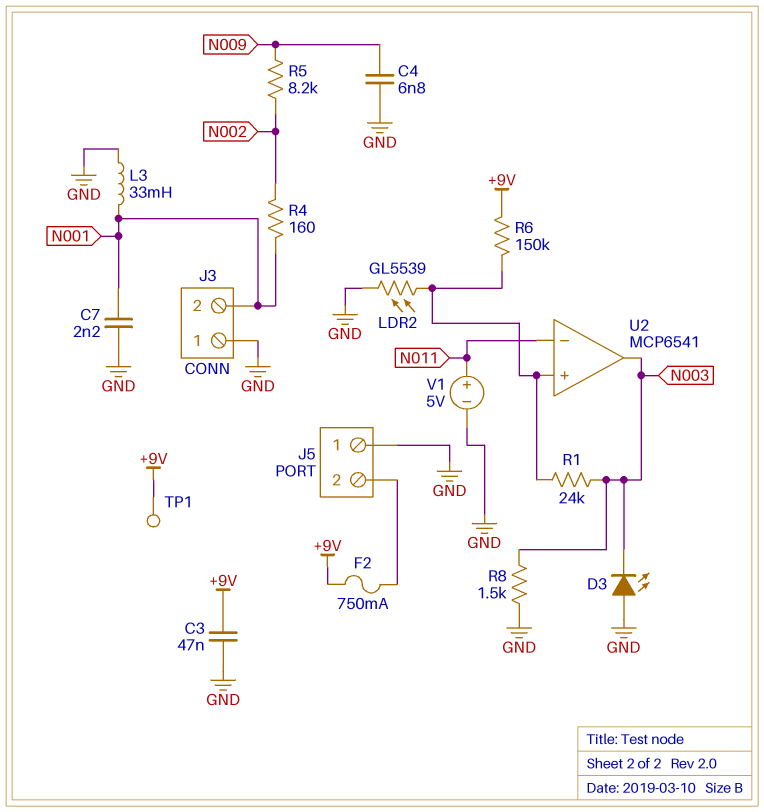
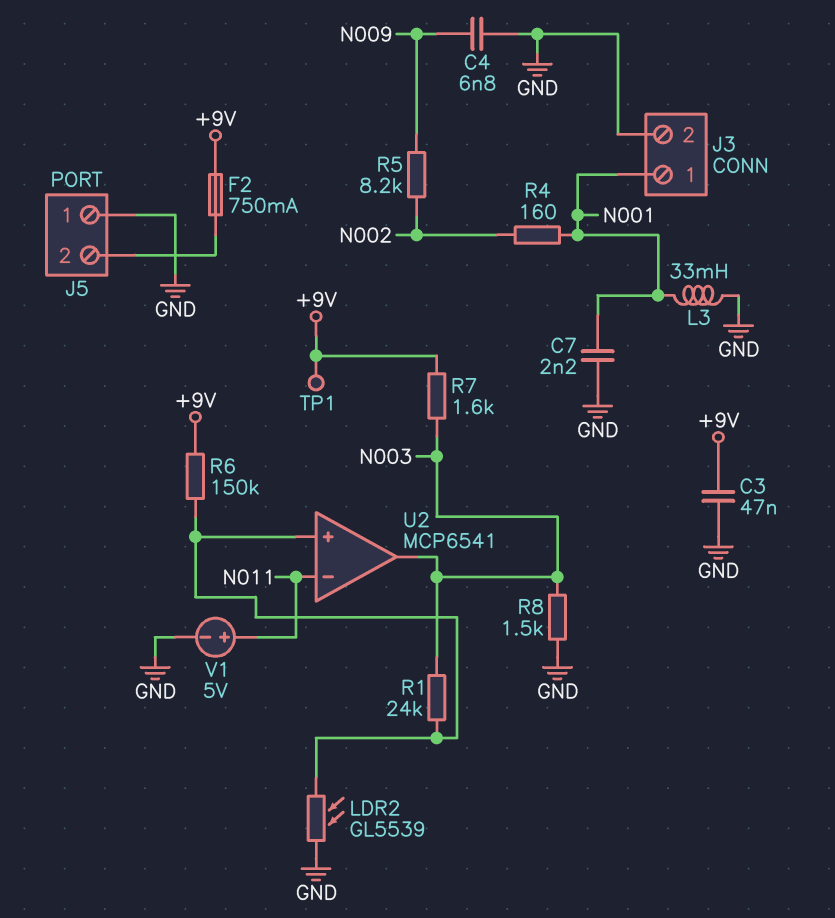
D3: LED (A GND, K N003) -> none
J3 pin 1: GND -> N001
J3 pin 2: N001 -> GND
R7: none -> 1.6k (+9V, N003)

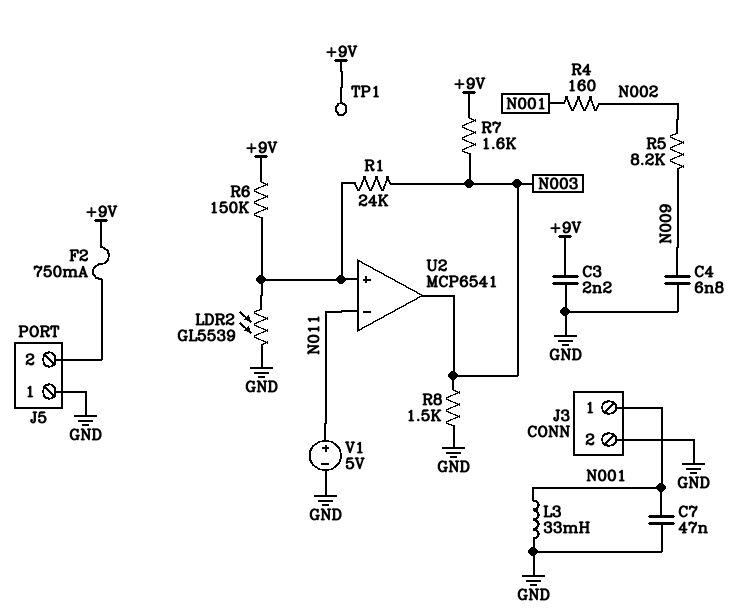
C3: 47nF (+9V, GND) -> 2.2nF (+9V, GND)
C7: 2.2nF (GND, N001) -> 47nF (GND, N001)

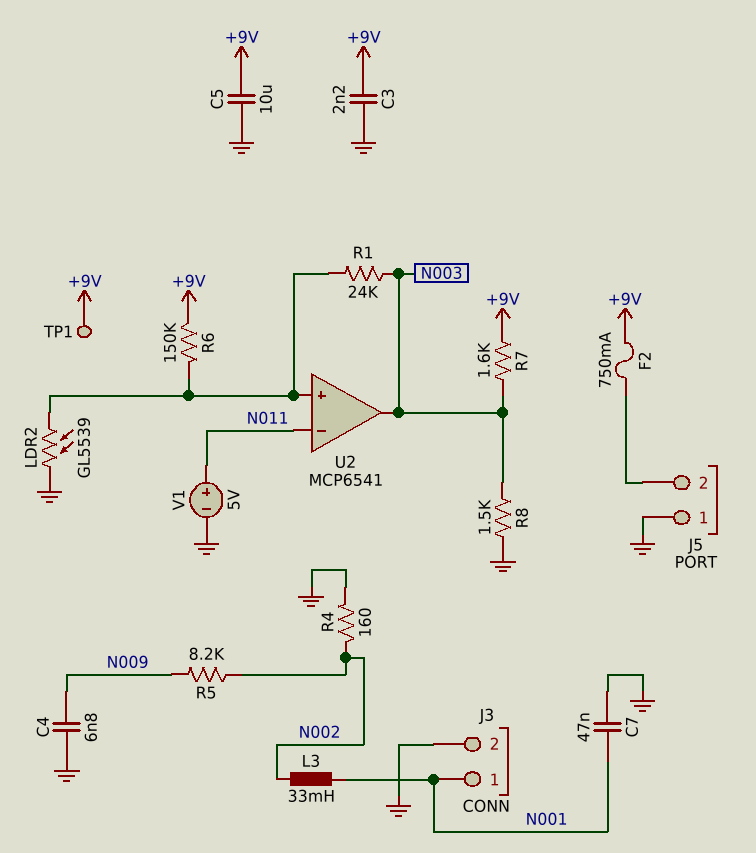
C5: none -> 10uF (+9V, GND)
L3: 33mH (GND, N001) -> 33mH (N001, N002)
R4: 160 (N001, N002) -> 160 (GND, N002)

